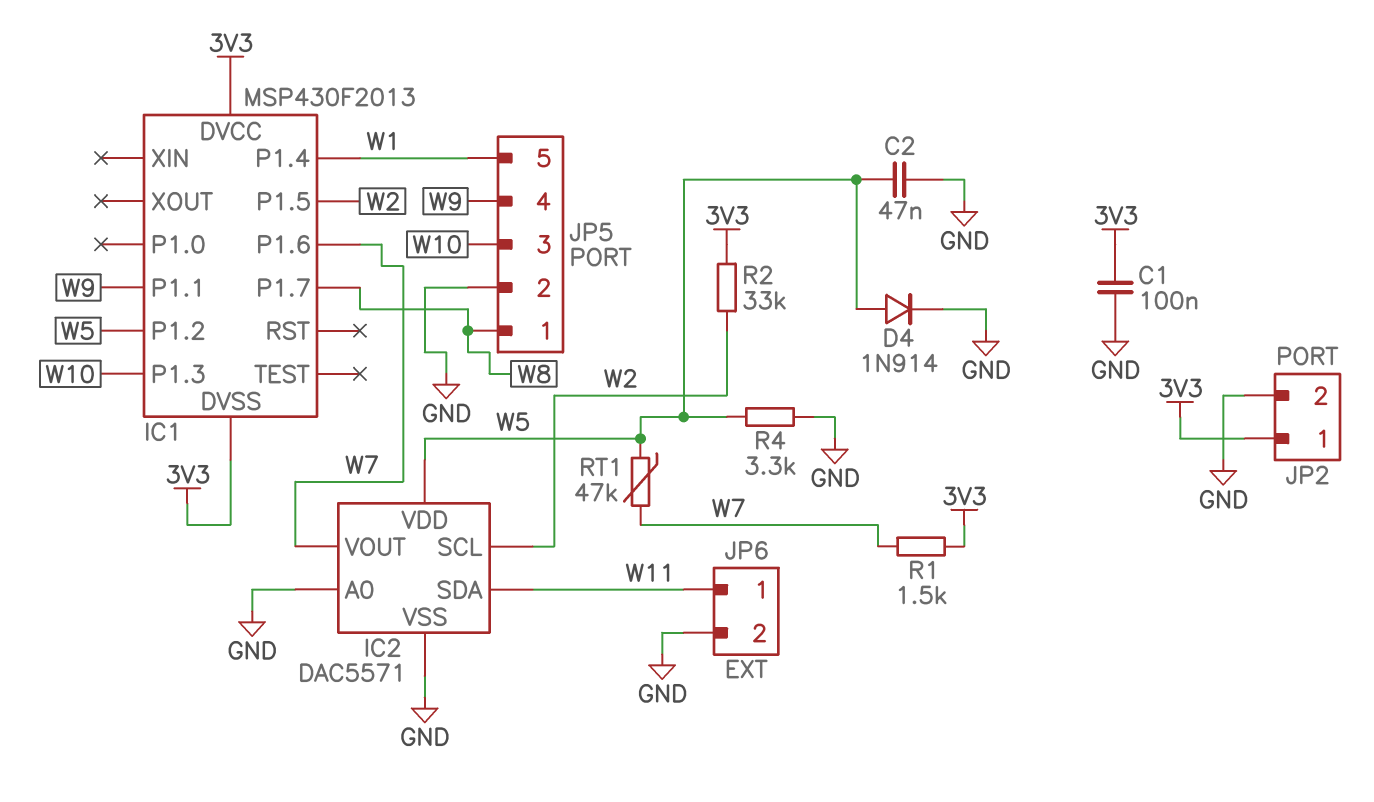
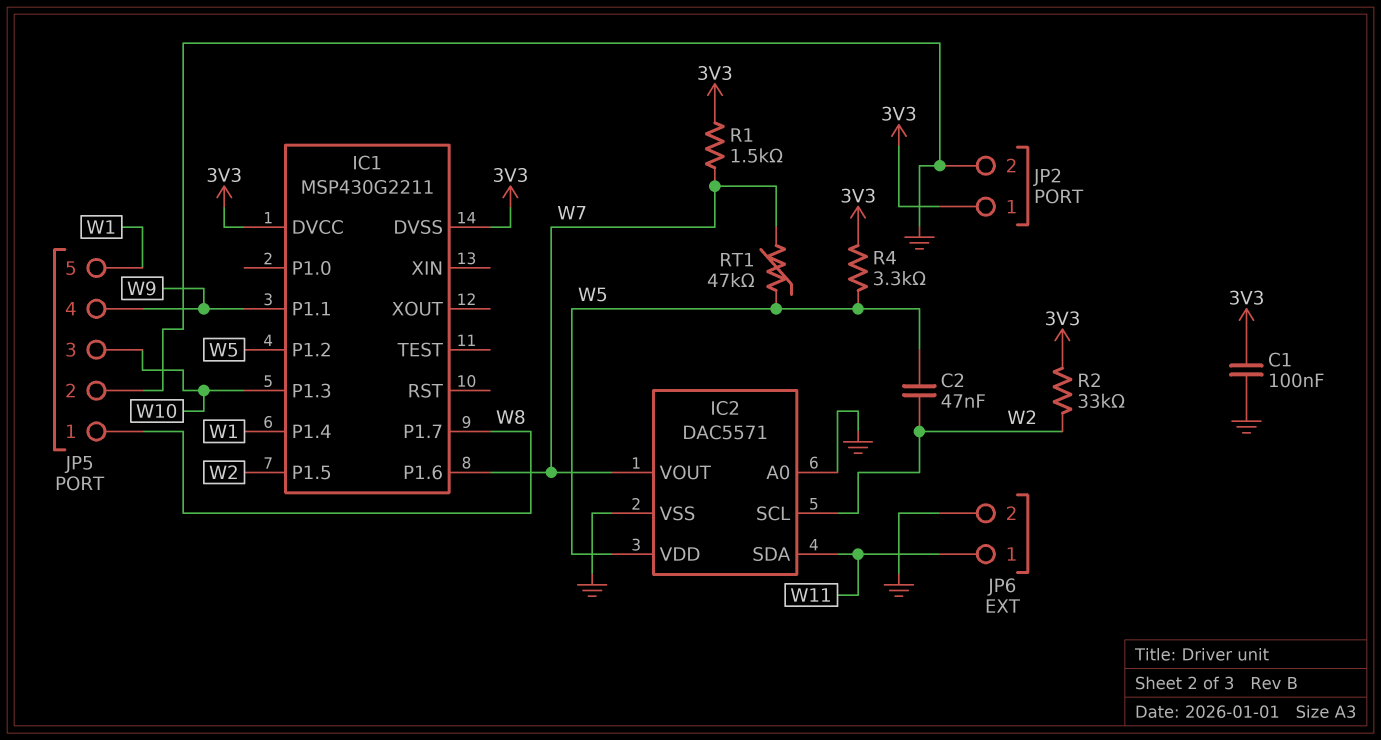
C2: 47nF (GND, W5) -> 47nF (W2, W5)
D4: diode 1N914 (A W5, K GND) -> none
IC1: MSP430F2013 -> MSP430G2211
R4: 3.3k (GND, W5) -> 3.3k (3V3, W5)

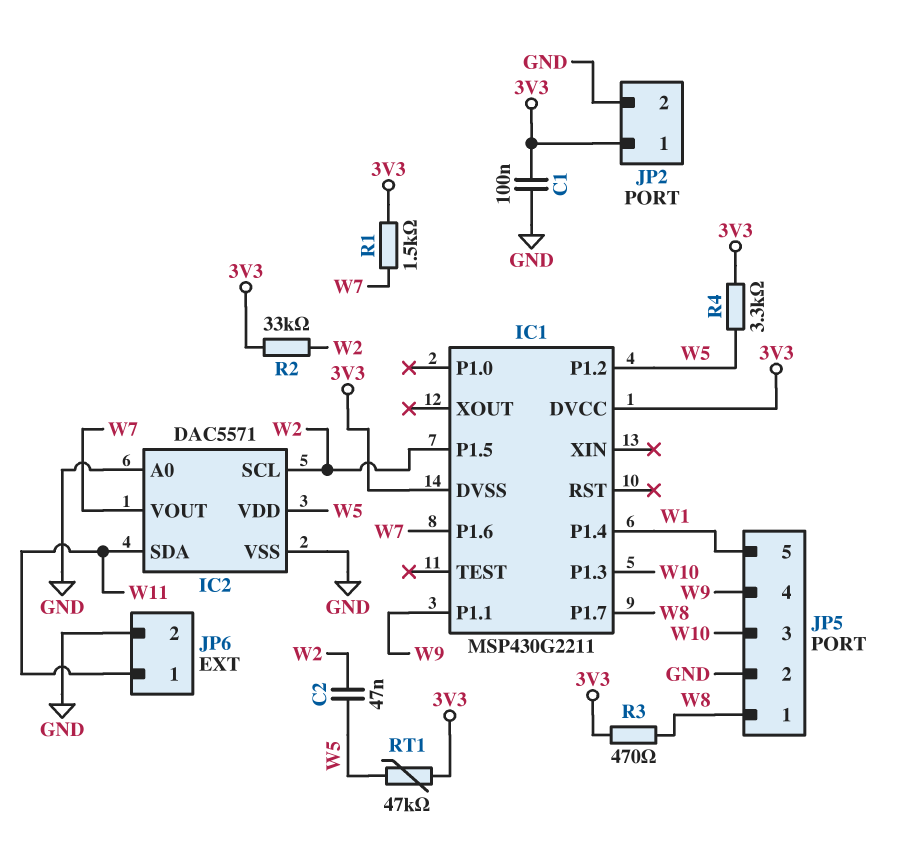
R3: none -> 470 (3V3, W8)
RT1: 47k (W5, W7) -> 47k (3V3, W5)

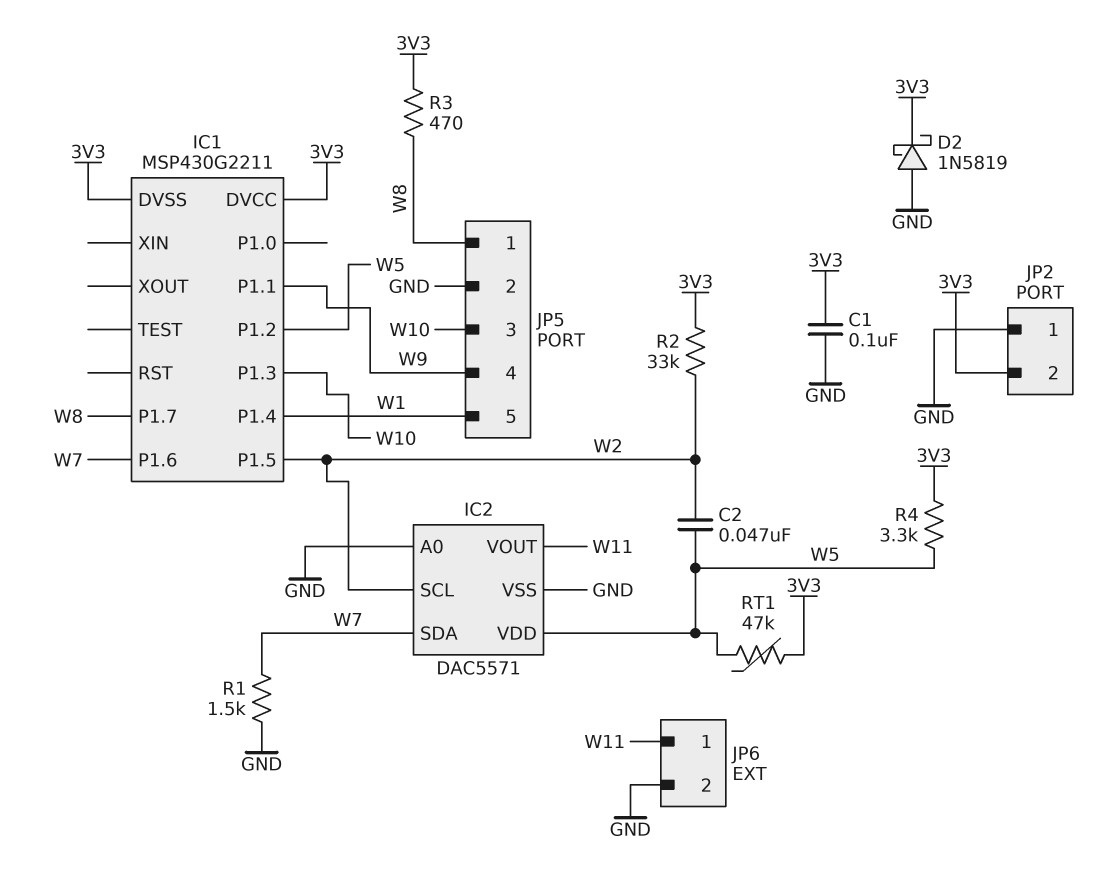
D2: none -> schottky 1N5819 (A GND, K 3V3)
IC2 pin SDA: W11 -> W7
IC2 pin VOUT: W7 -> W11
JP2 pin 1: 3V3 -> GND
JP2 pin 2: GND -> 3V3
R1: 1.5k (3V3, W7) -> 1.5k (GND, W7)

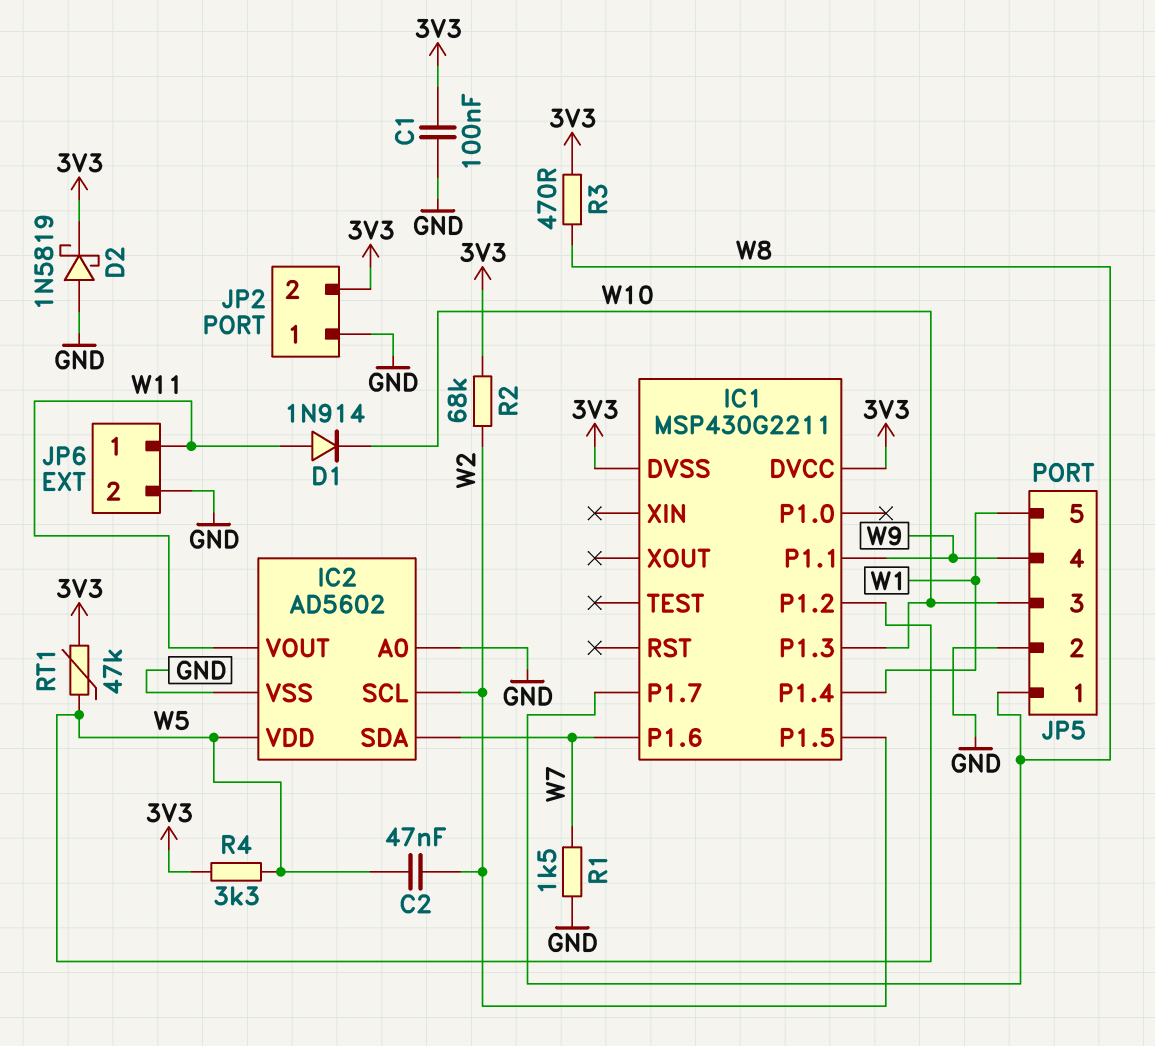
D1: none -> diode 1N914 (A W11, K W10)
IC2: DAC5571 -> AD5602
R2: 33k (3V3, W2) -> 68k (3V3, W2)

